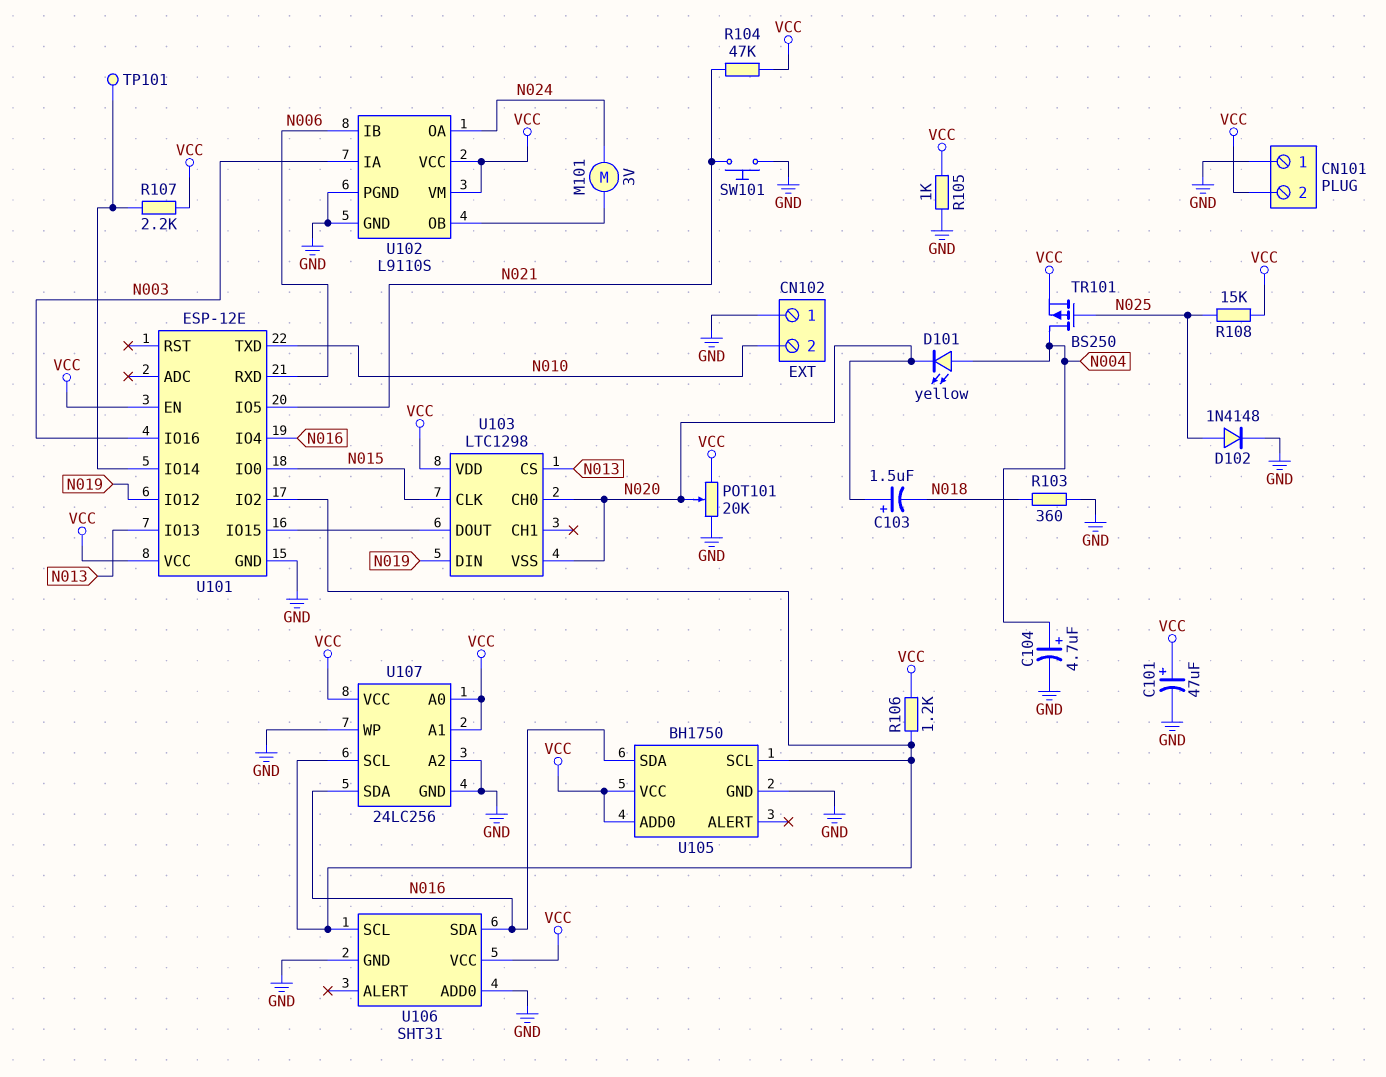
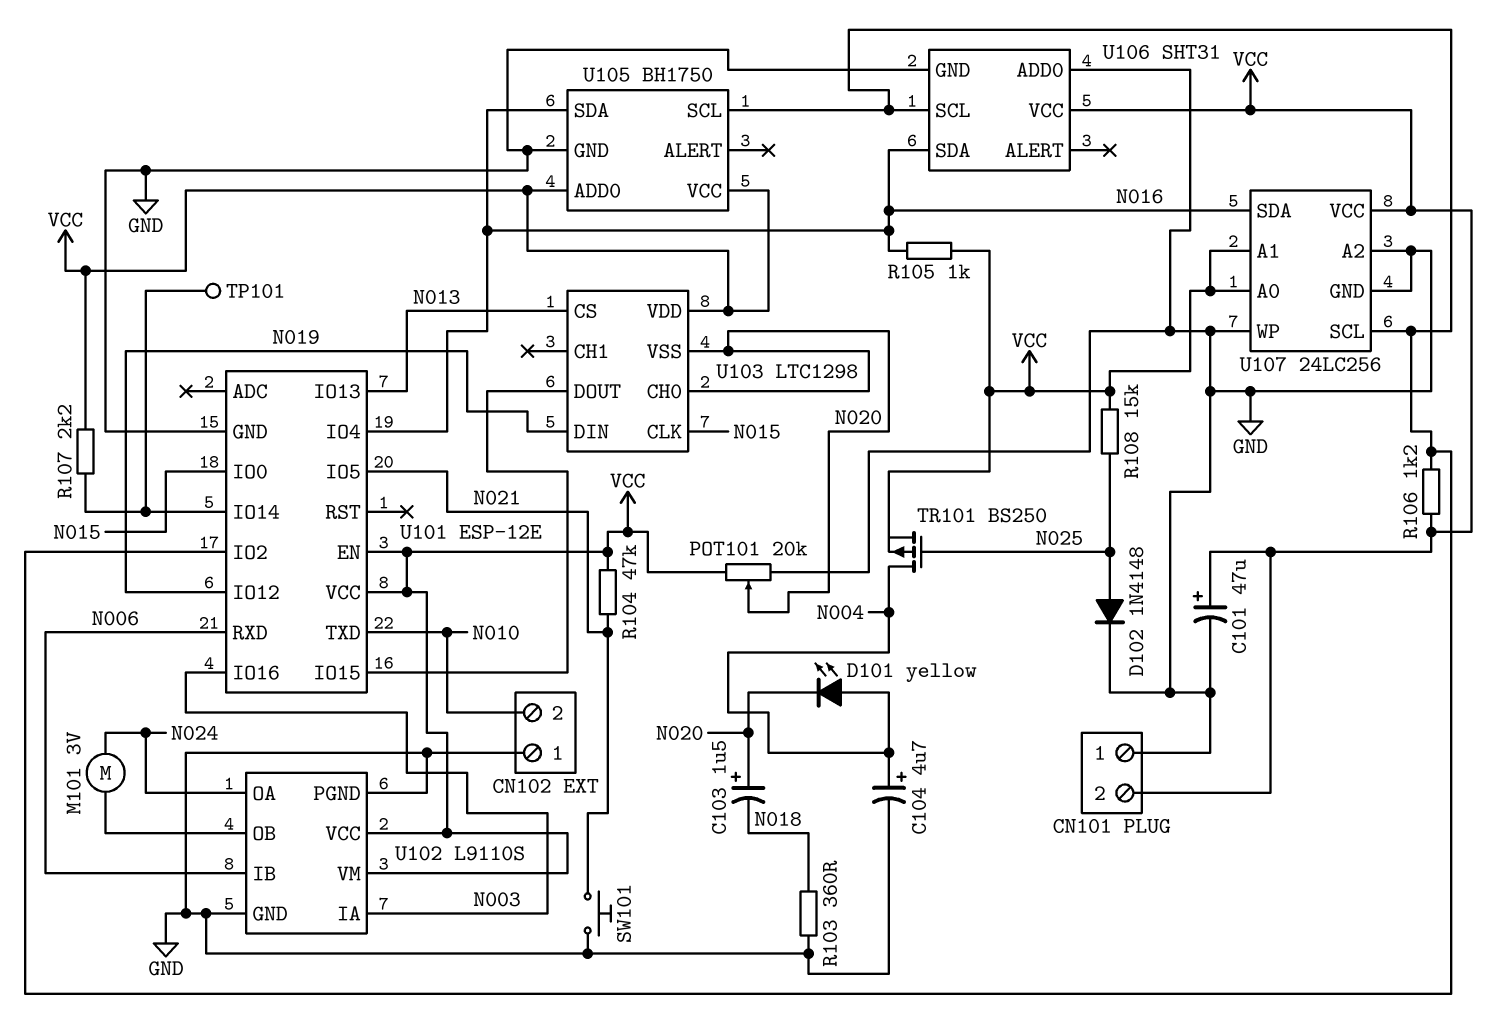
R105: 1k (GND, VCC) -> 1k (N016, VCC)

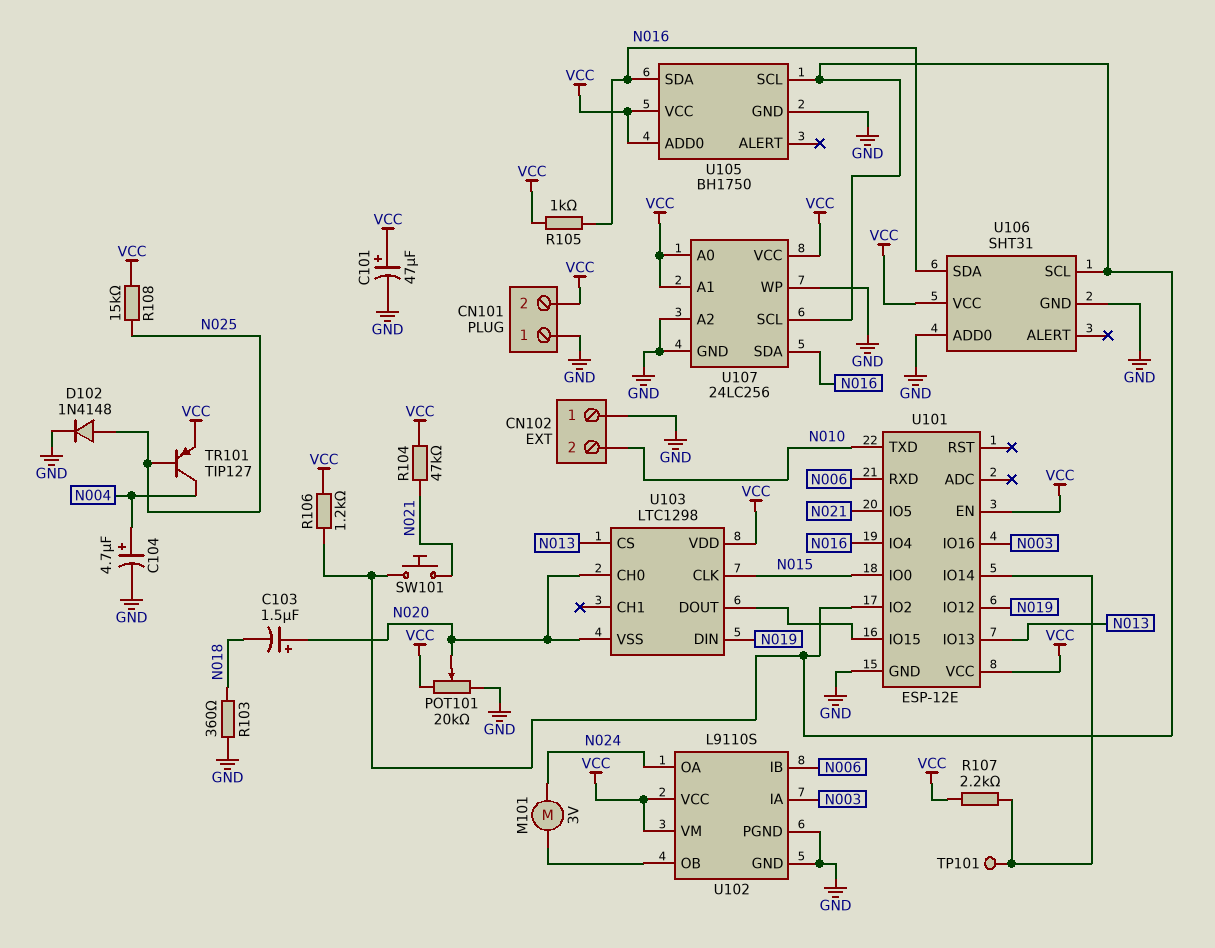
D101: LED yellow (A N004, K N020) -> none
SW101: button (GND, N021) -> button (N021, U101/IO2)
TR101: PMOS BS250 (G N025, D N004, S VCC) -> PNP TIP127 (B N025, C N004, E VCC)

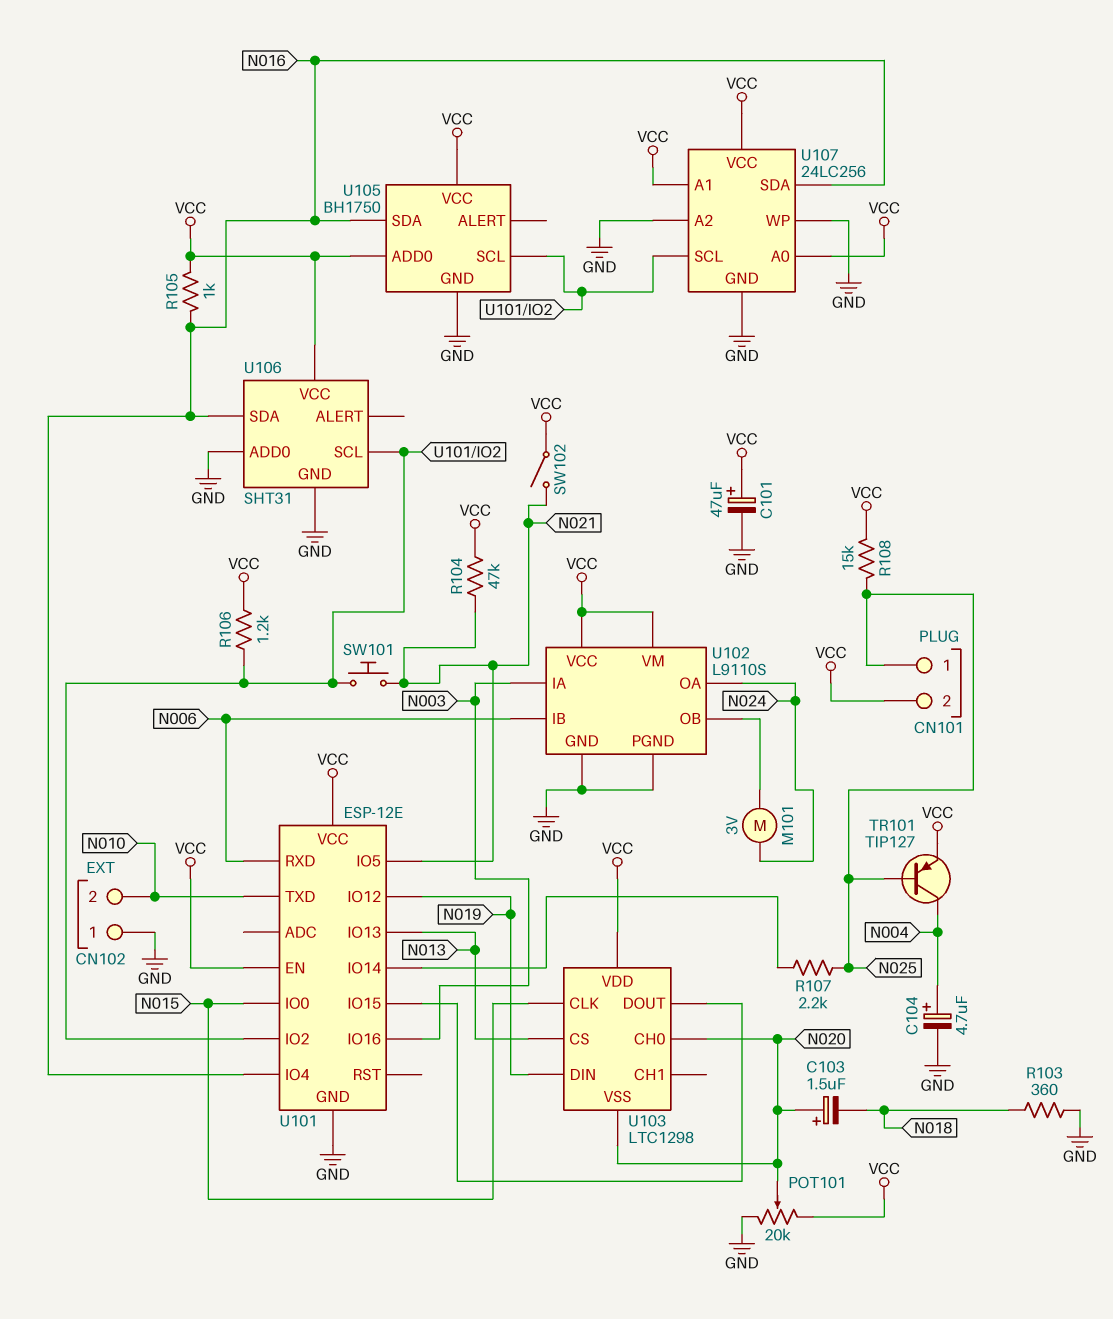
CN101 pin 1: GND -> N025
D102: diode 1N4148 (A N025, K GND) -> none
R107: 2.2k (U101/IO14, VCC) -> 2.2k (N025, U101/IO14)
SW102: none -> switch (N021, VCC)
TP101: test point (U101/IO14) -> none

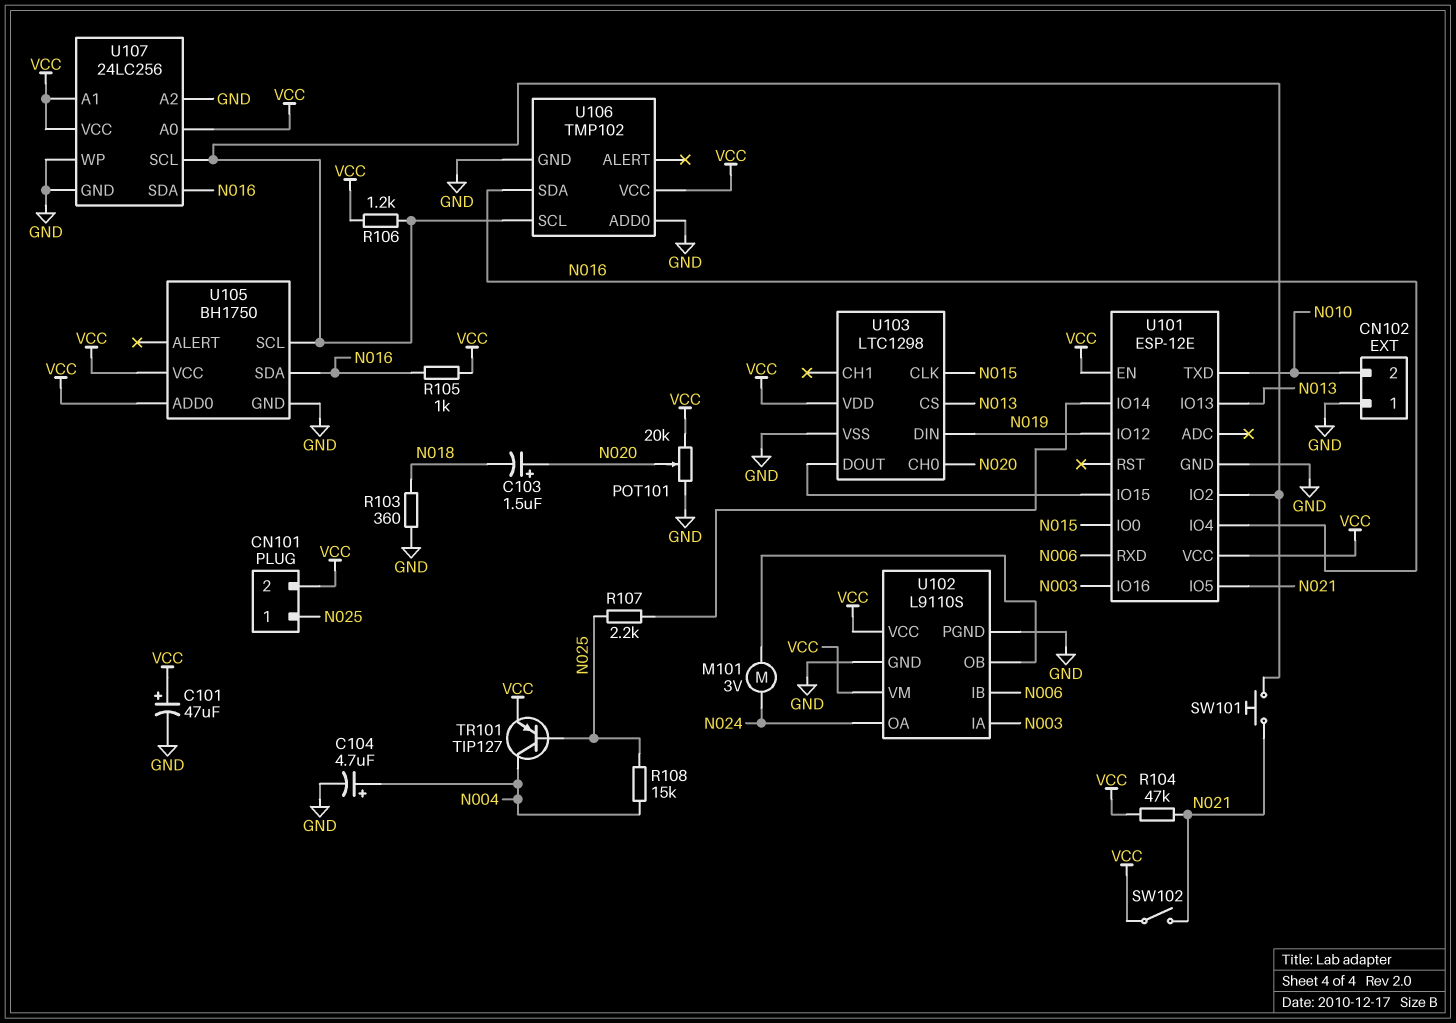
R108: 15k (N025, VCC) -> 15k (N004, N025)
U103 pin VSS: N020 -> GND
U106: SHT31 -> TMP102

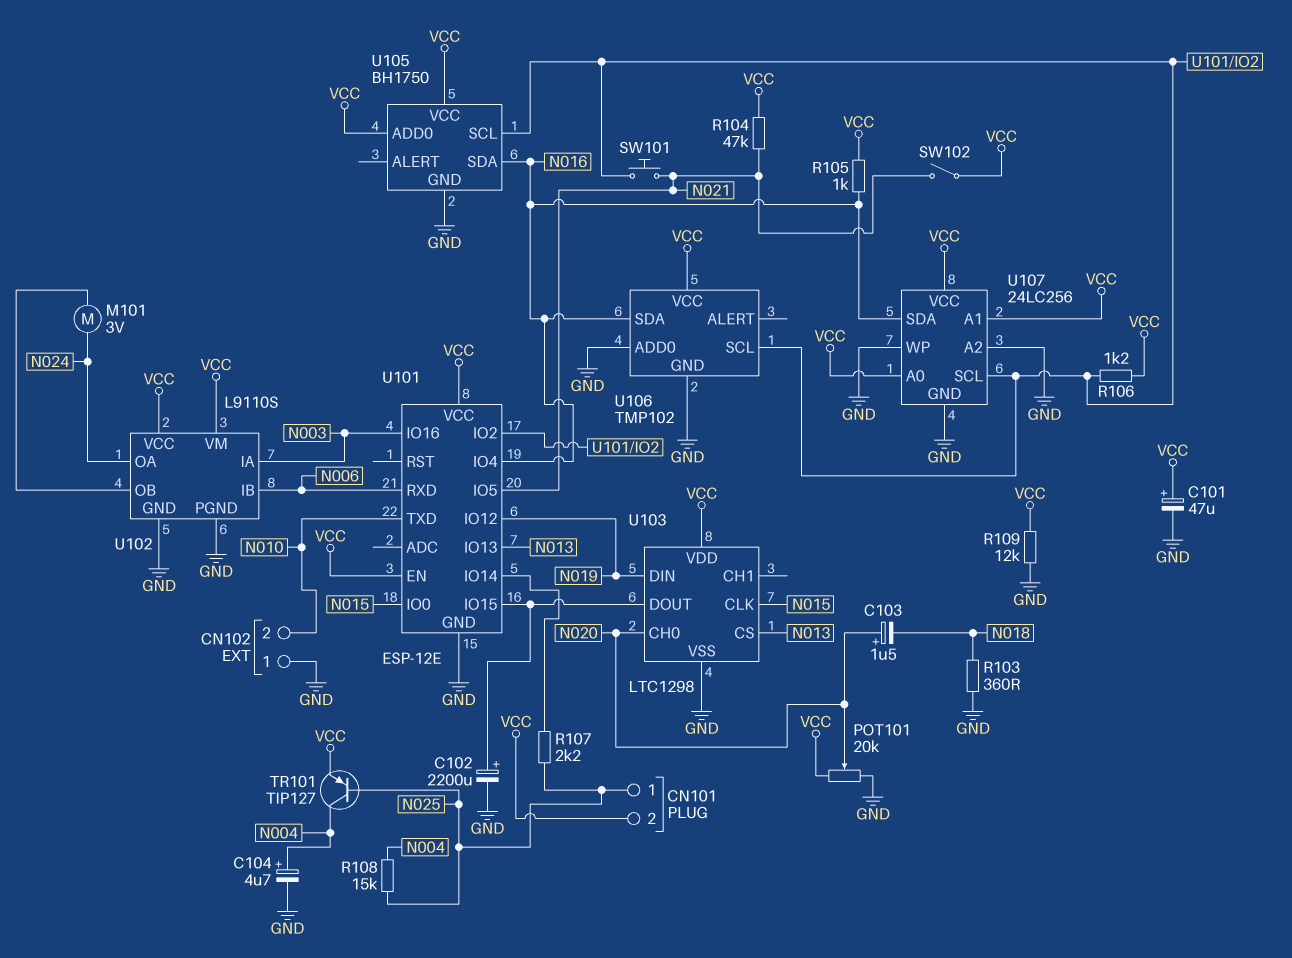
C102: none -> 2200uF (plus U101/IO15, minus GND)
R109: none -> 12k (GND, VCC)

